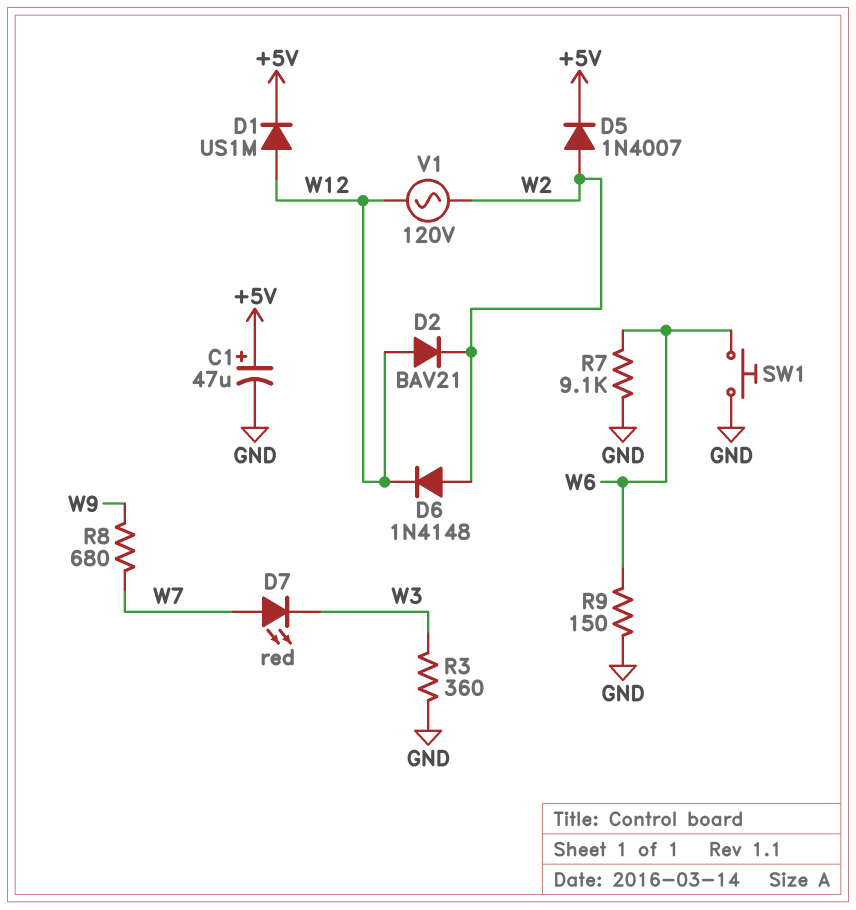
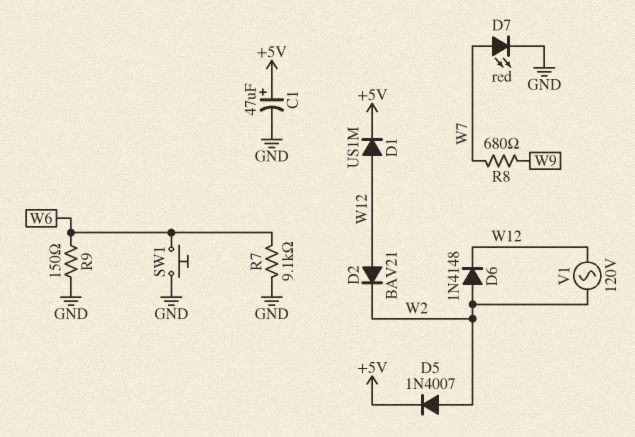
D7: LED red (A W7, K W3) -> LED red (A W7, K GND)
R3: 360 (GND, W3) -> none

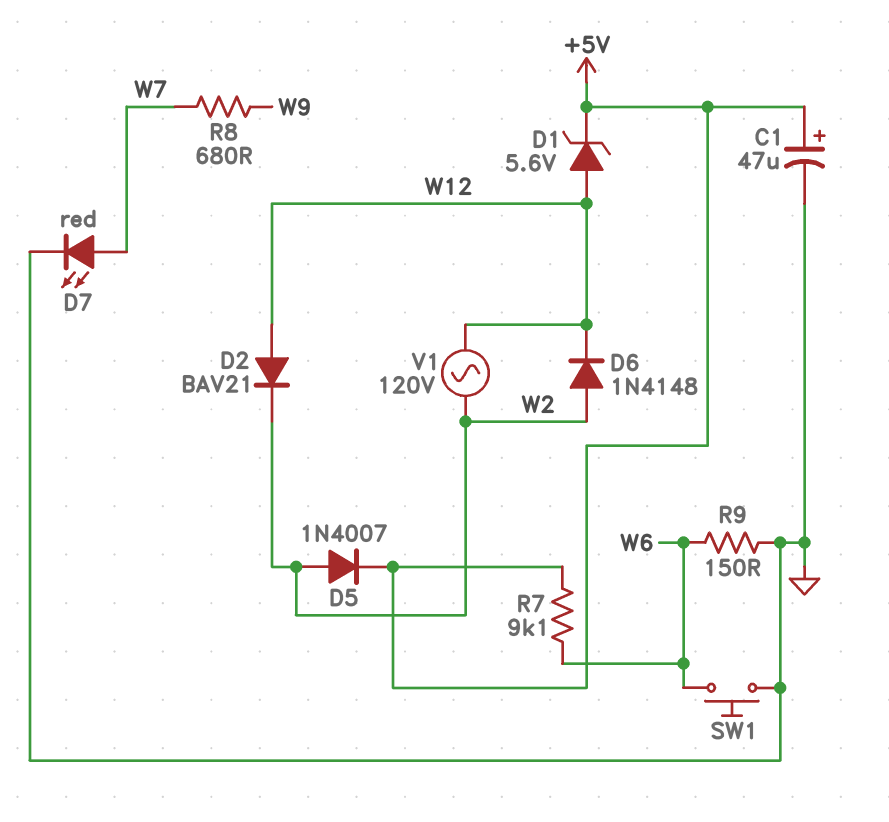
D1: diode US1M (A W12, K +5V) -> zener 5.6V (A W12, K +5V)
R7: 9.1k (GND, W6) -> 9.1k (+5V, W6)

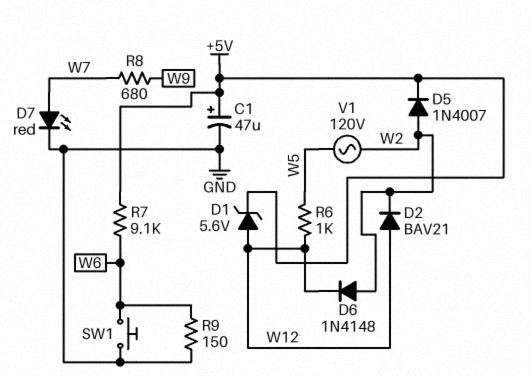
R6: none -> 1k (W5, W12)
V1: AC 120V (W2, W12) -> AC 120V (W2, W5)

